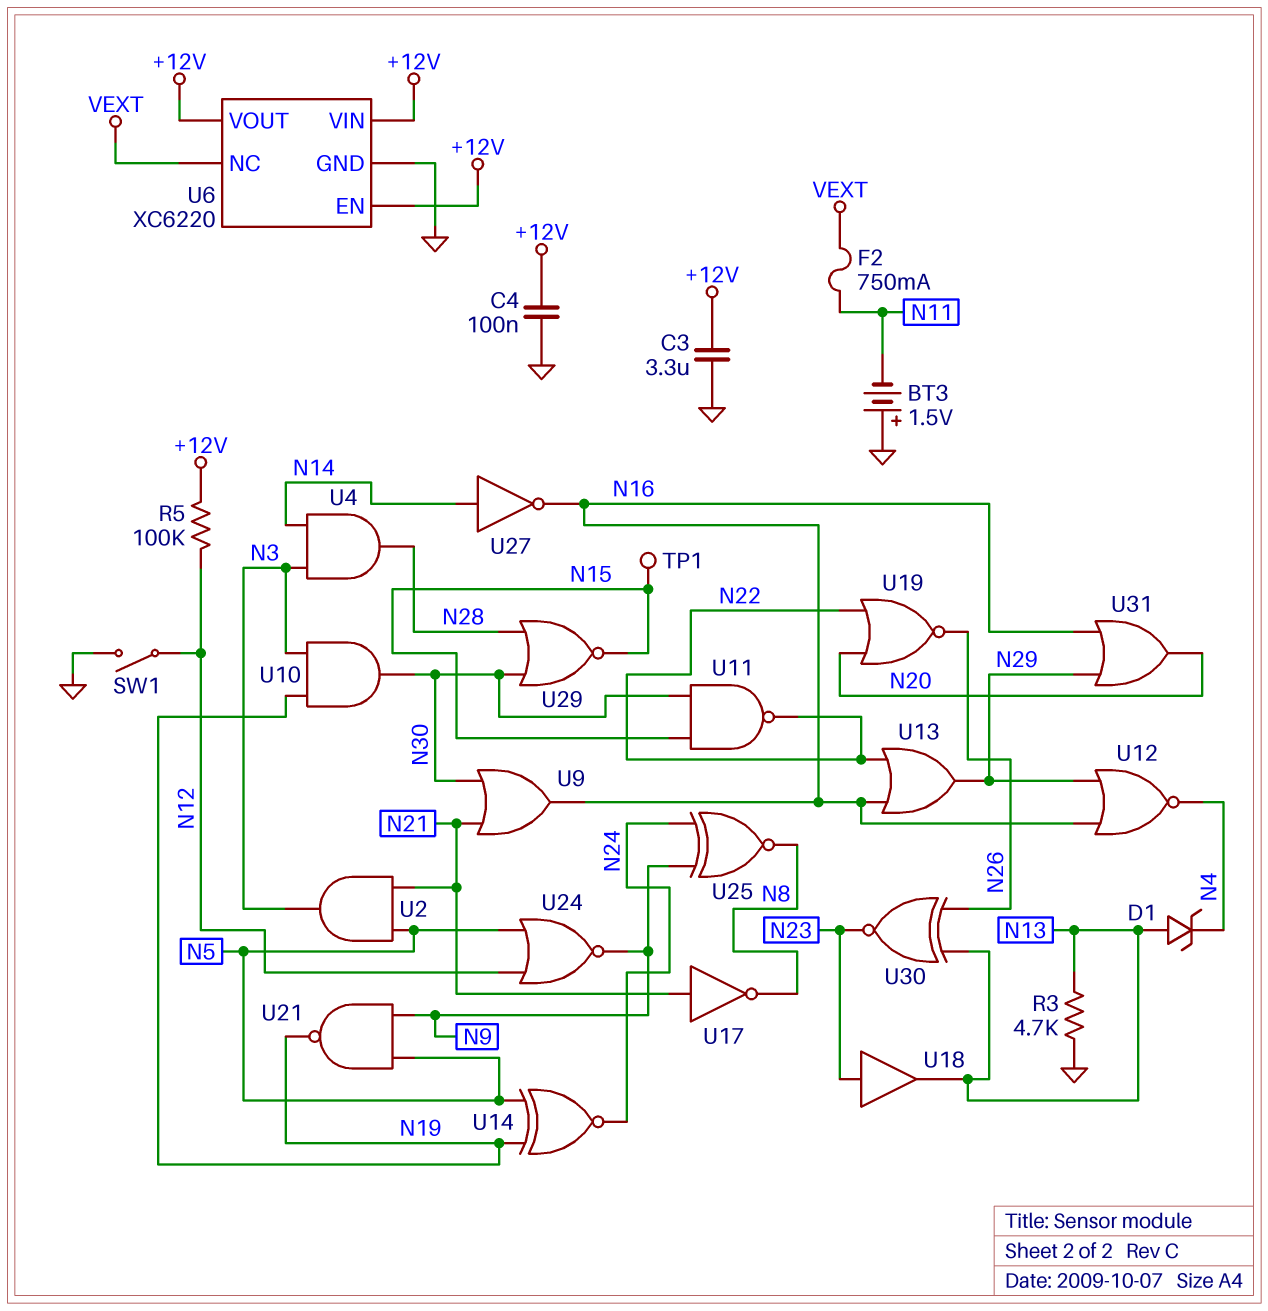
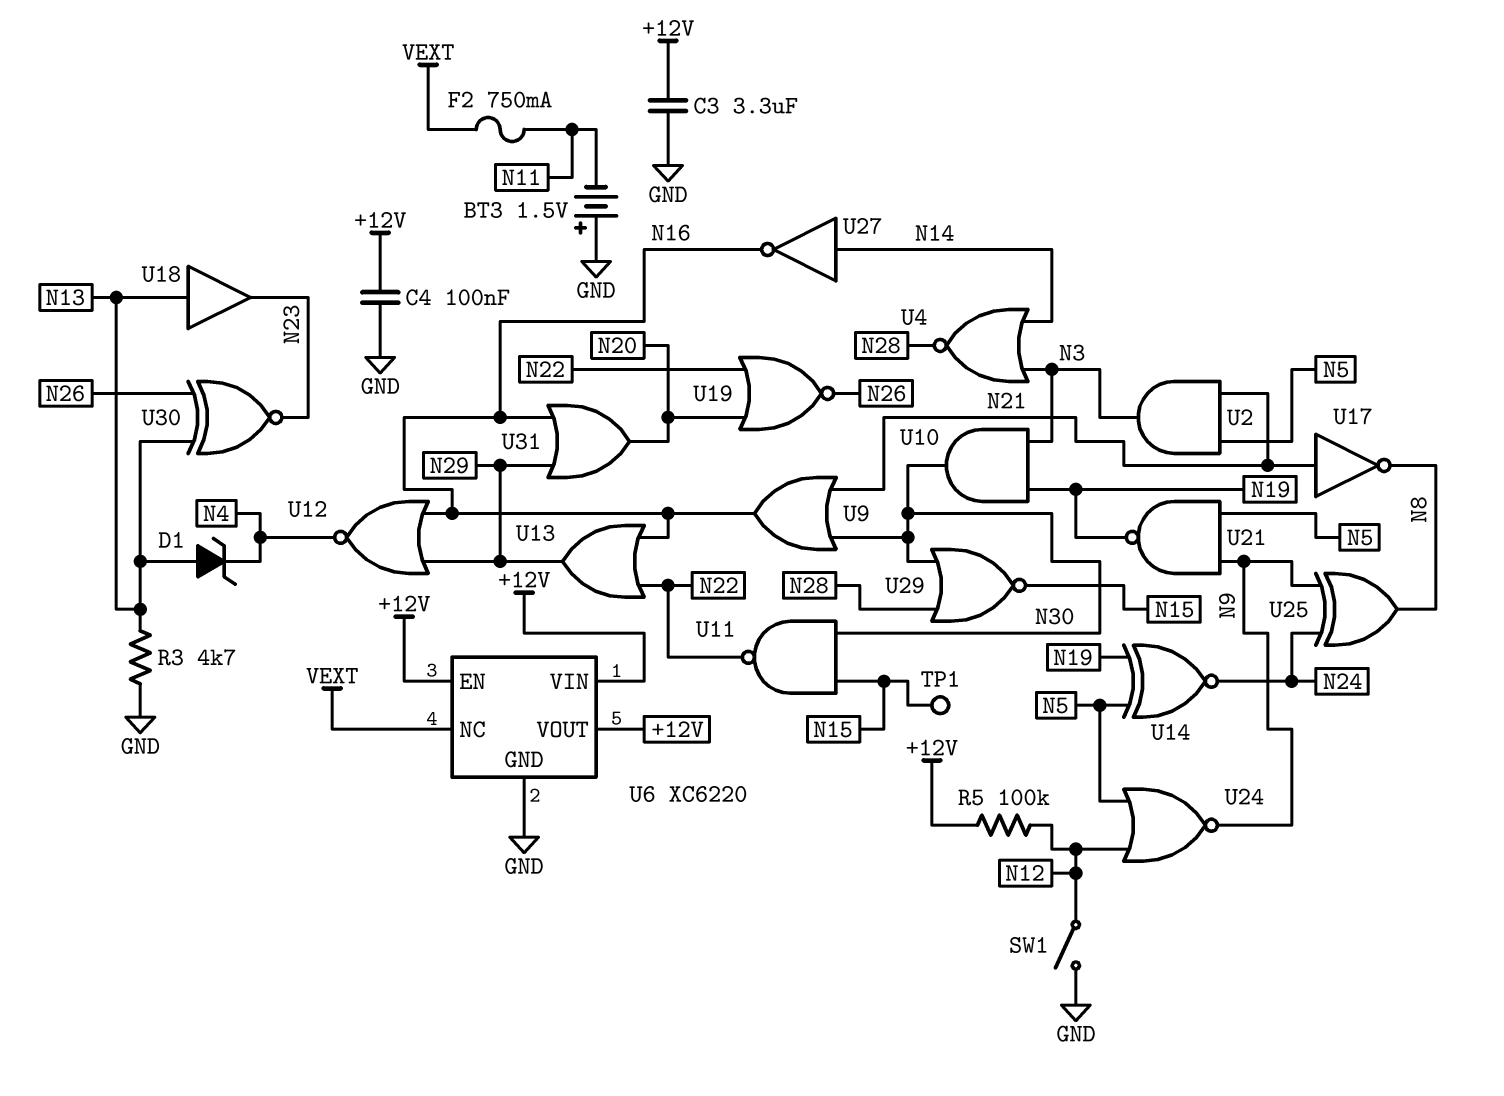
U4: AND (in N3, in N14, out N28) -> NOR (in N3, in N14, out N28)
U18: buffer (in N23, out N13) -> buffer (in N13, out N23)
U25: XNOR (in N9, in N24, out N8) -> XOR (in N9, in N24, out N8)

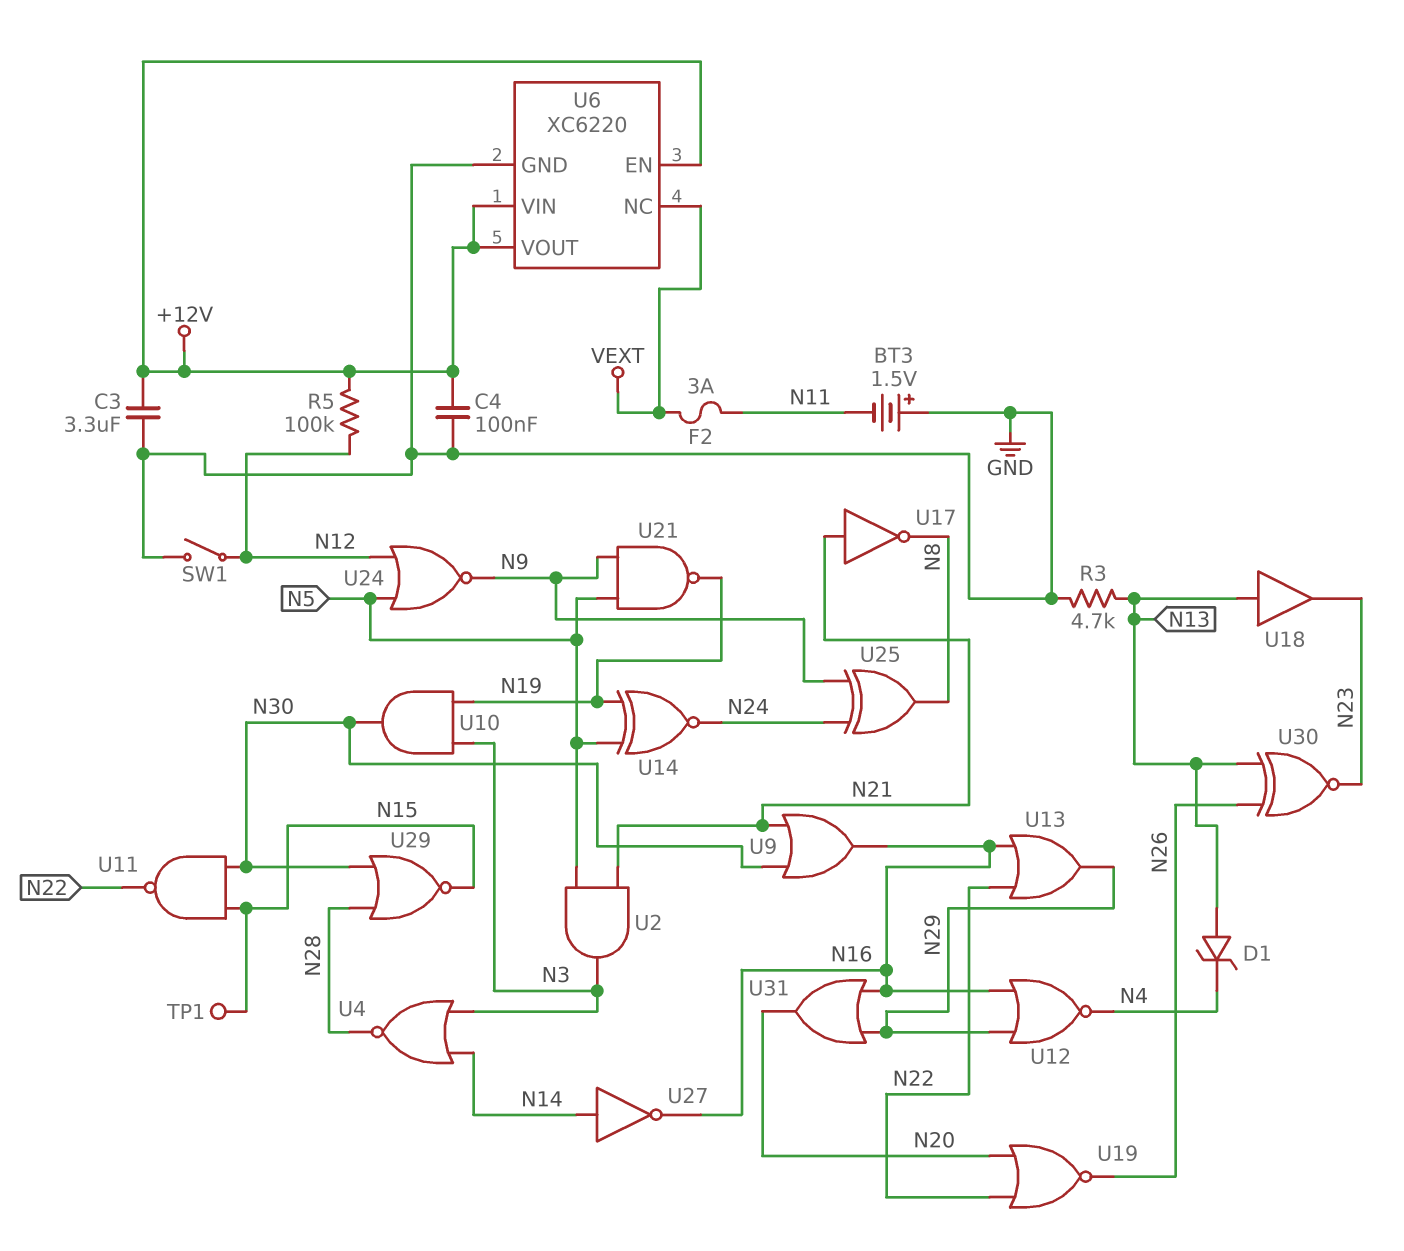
F2: 750mA (N11, VEXT) -> 3A (N11, VEXT)

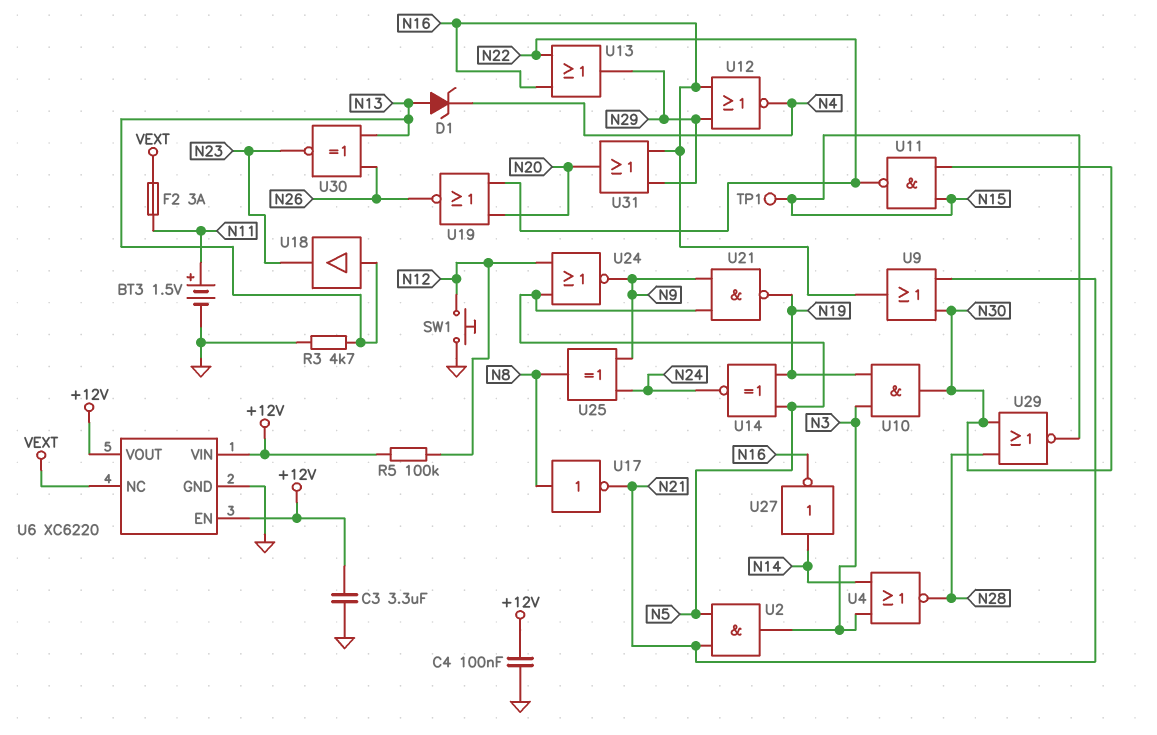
BT3: 1.5V (plus GND, minus N11) -> 1.5V (plus N11, minus GND)
SW1: switch (GND, N12) -> button (GND, N12)
U17: NOT (in N21, out N8) -> NOT (in N8, out N21)

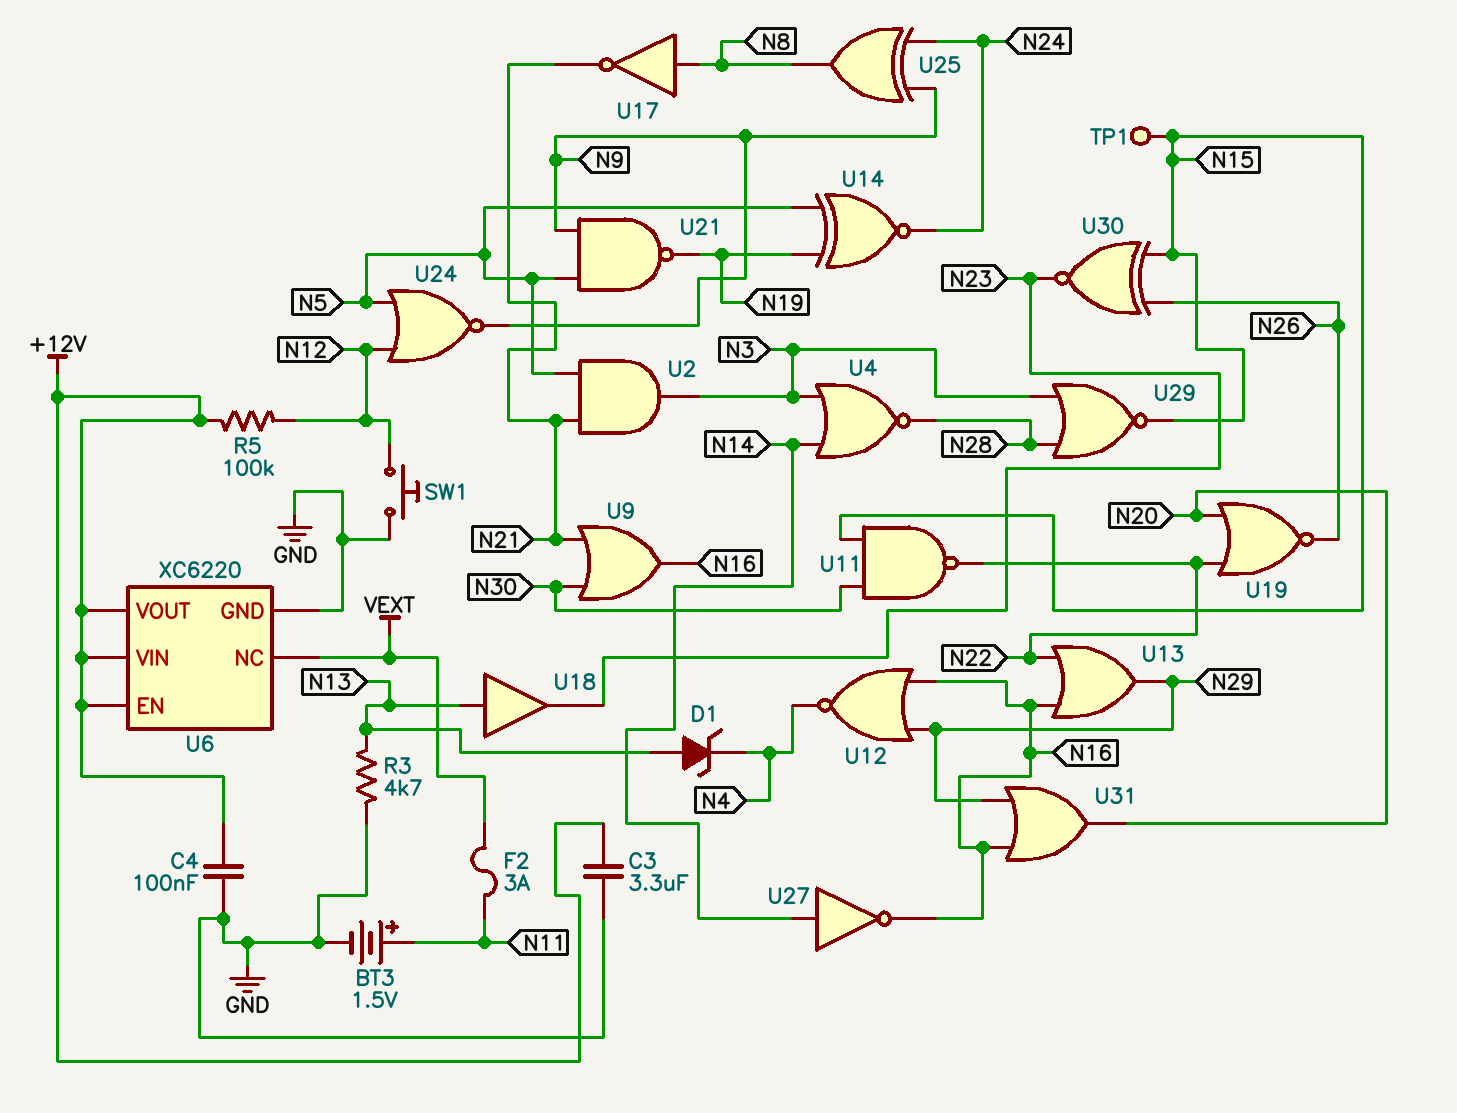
U10: AND (in N3, in N19, out N30) -> none
U29: NOR (in N28, in N30, out N15) -> NOR (in N3, in N28, out N15)
U30: XNOR (in N13, in N26, out N23) -> XNOR (in N15, in N26, out N23)

